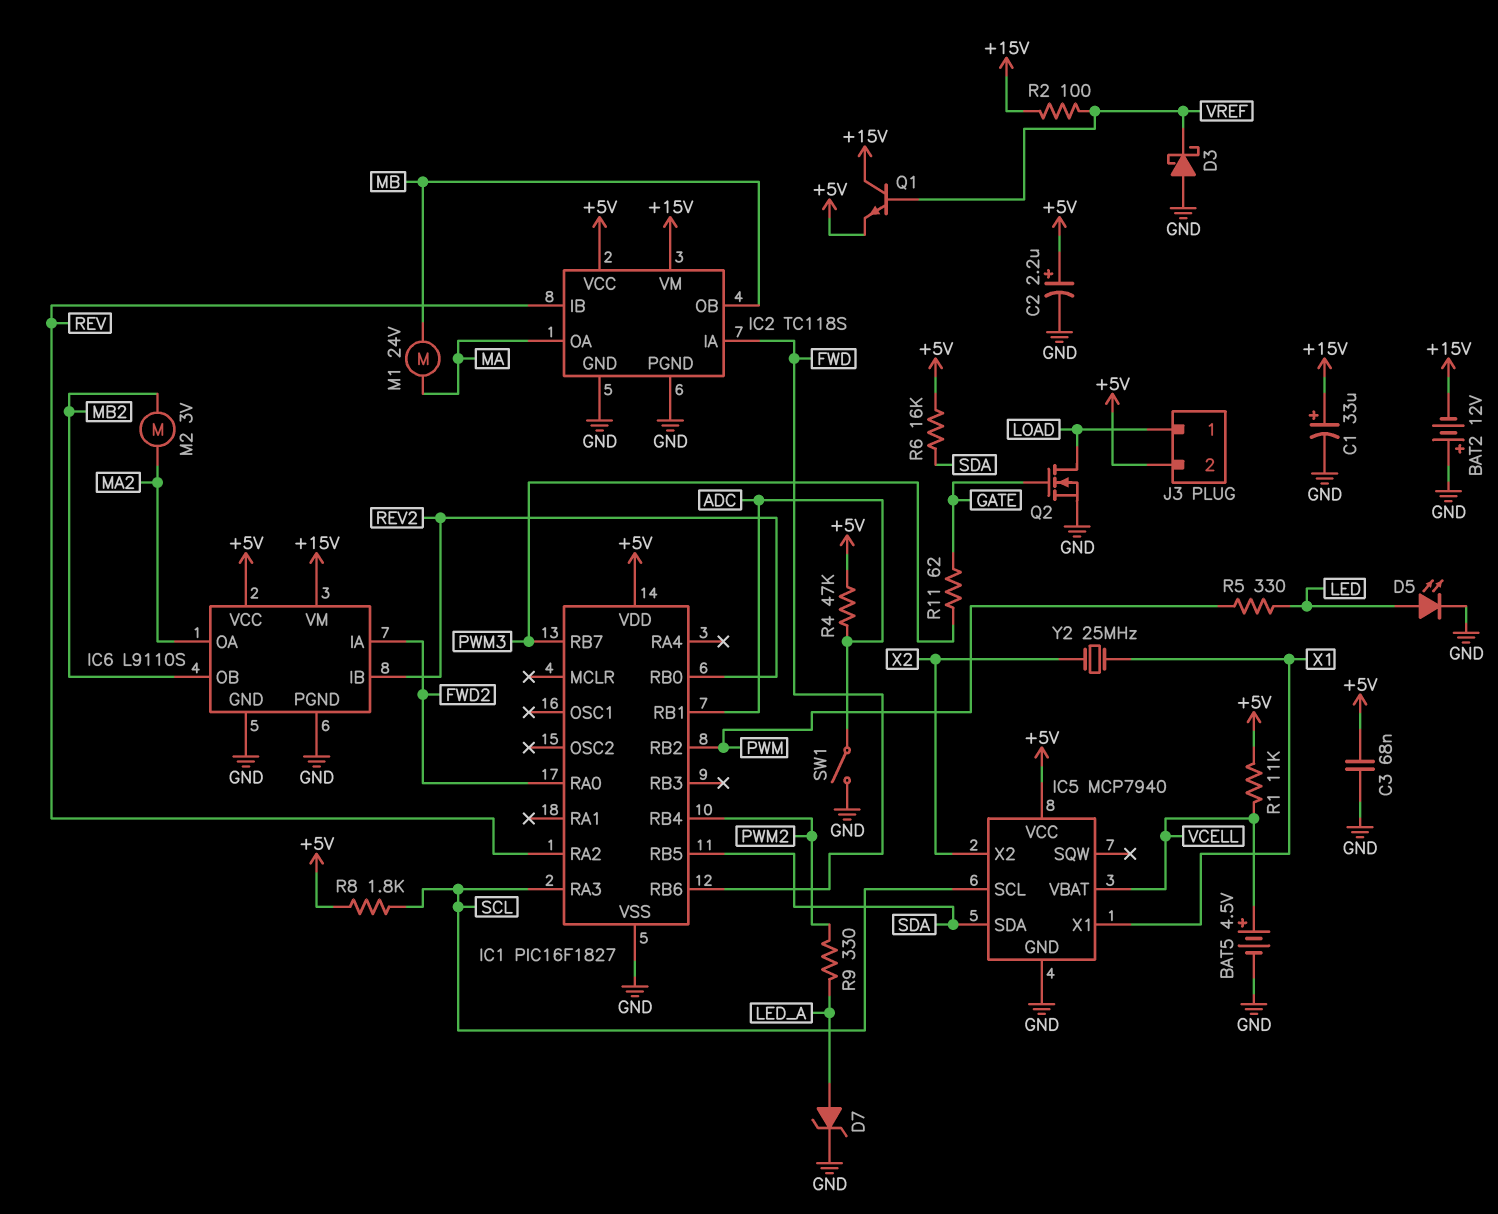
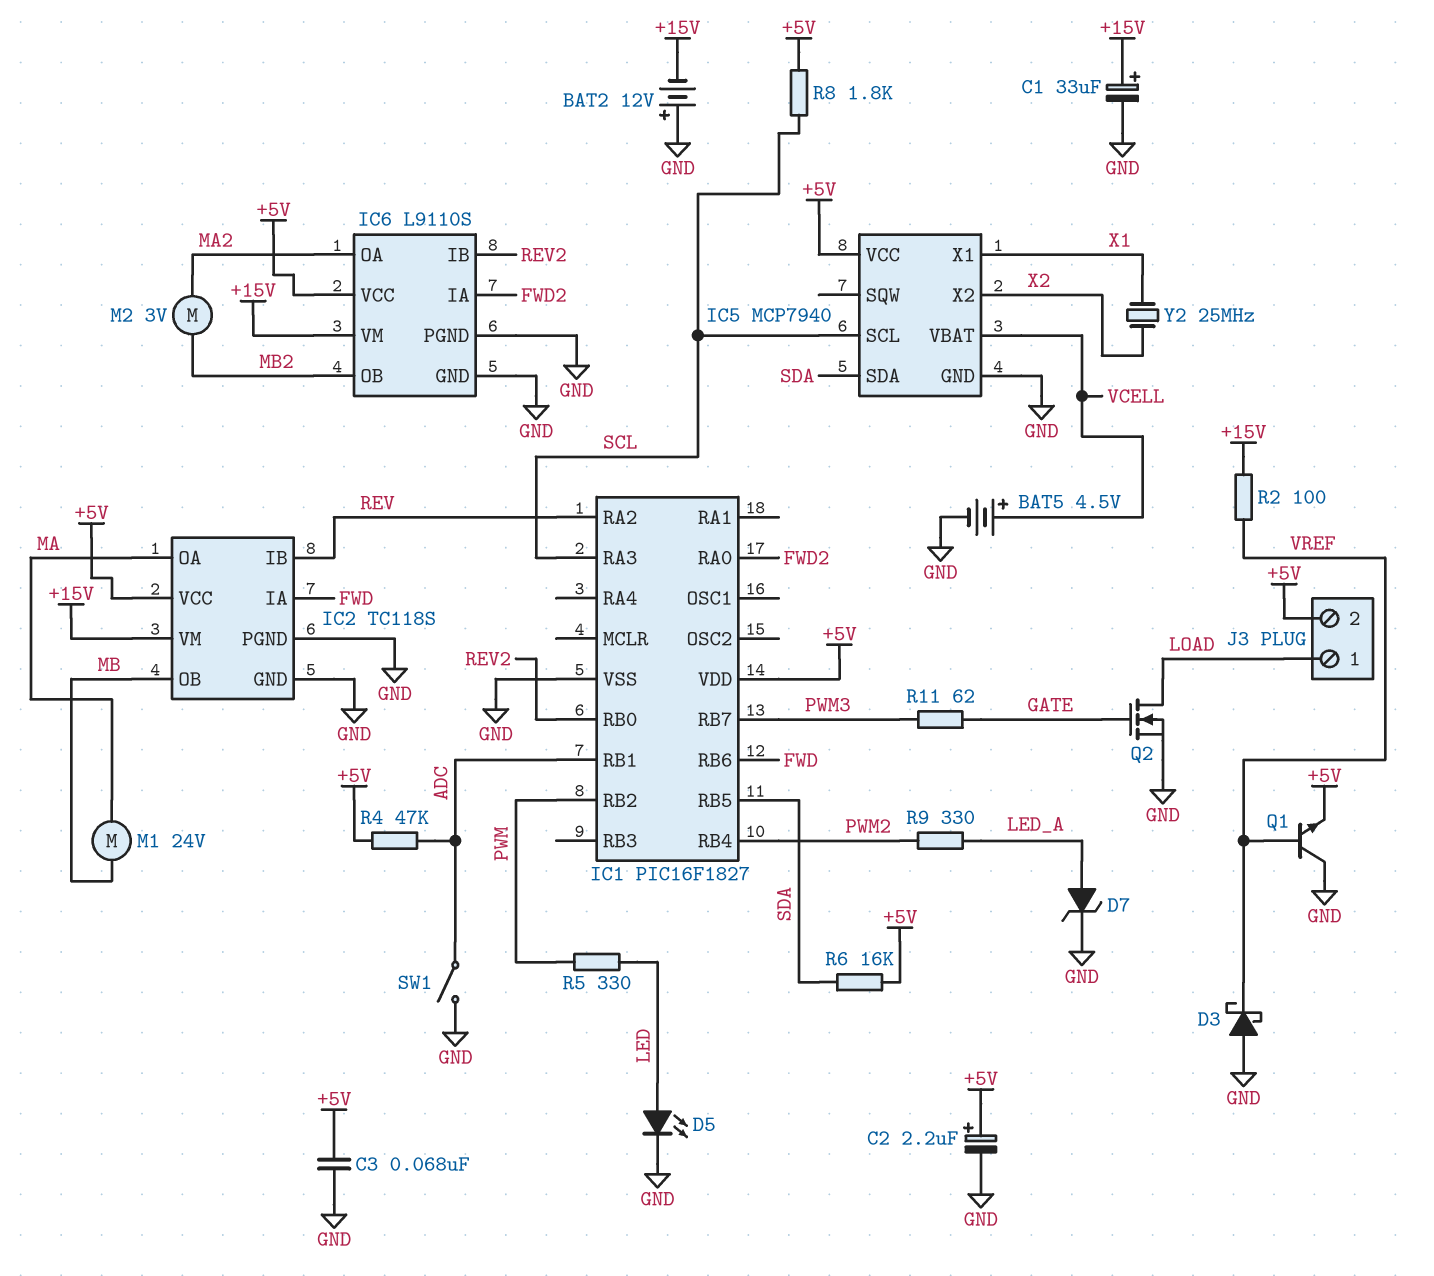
Q1: NPN (B VREF, C +15V, E +5V) -> NPN (B VREF, C GND, E +5V)
R1: 11k (+5V, VCELL) -> none

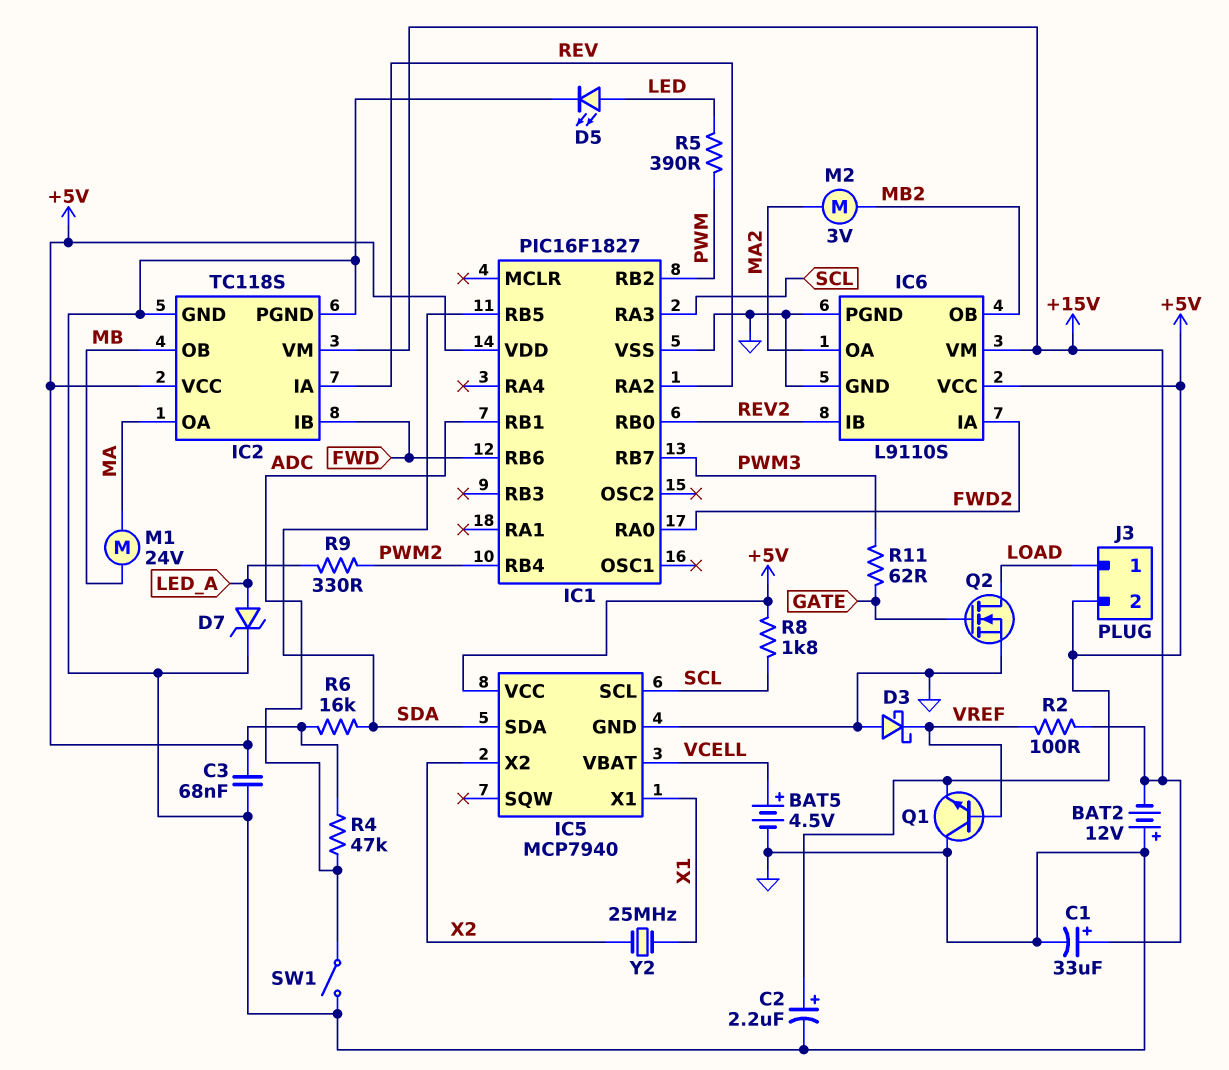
IC2 pin IA: FWD -> REV
IC2 pin IB: REV -> FWD
R5: 330 (LED, PWM) -> 390 (LED, PWM)

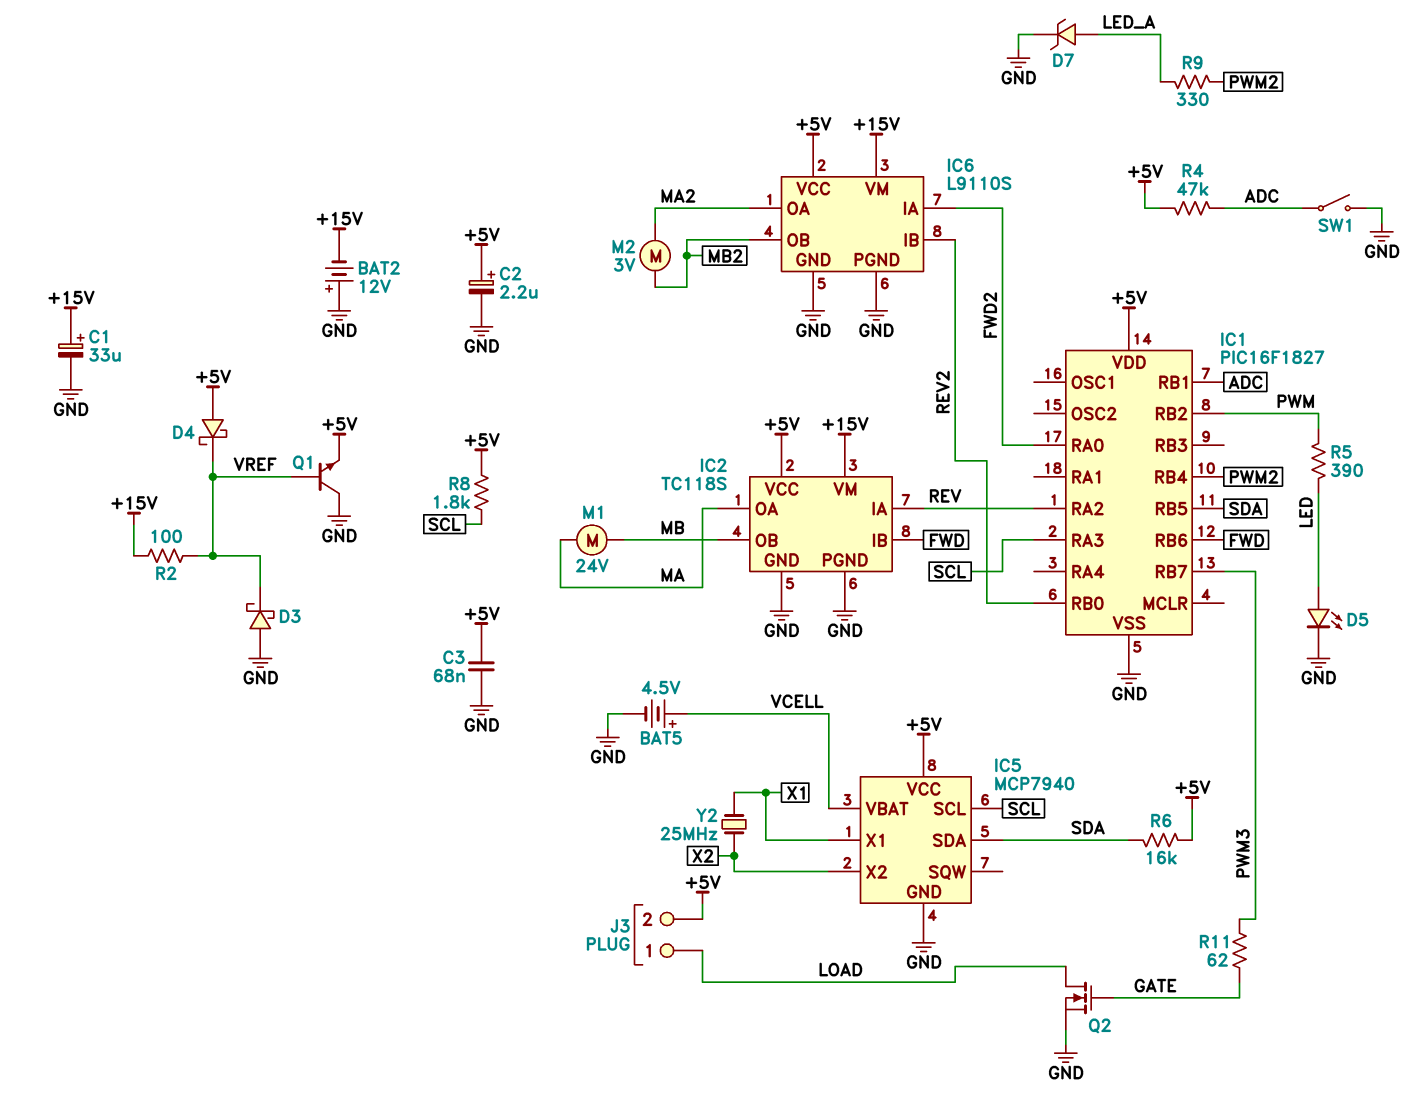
D4: none -> schottky (A +5V, K VREF)

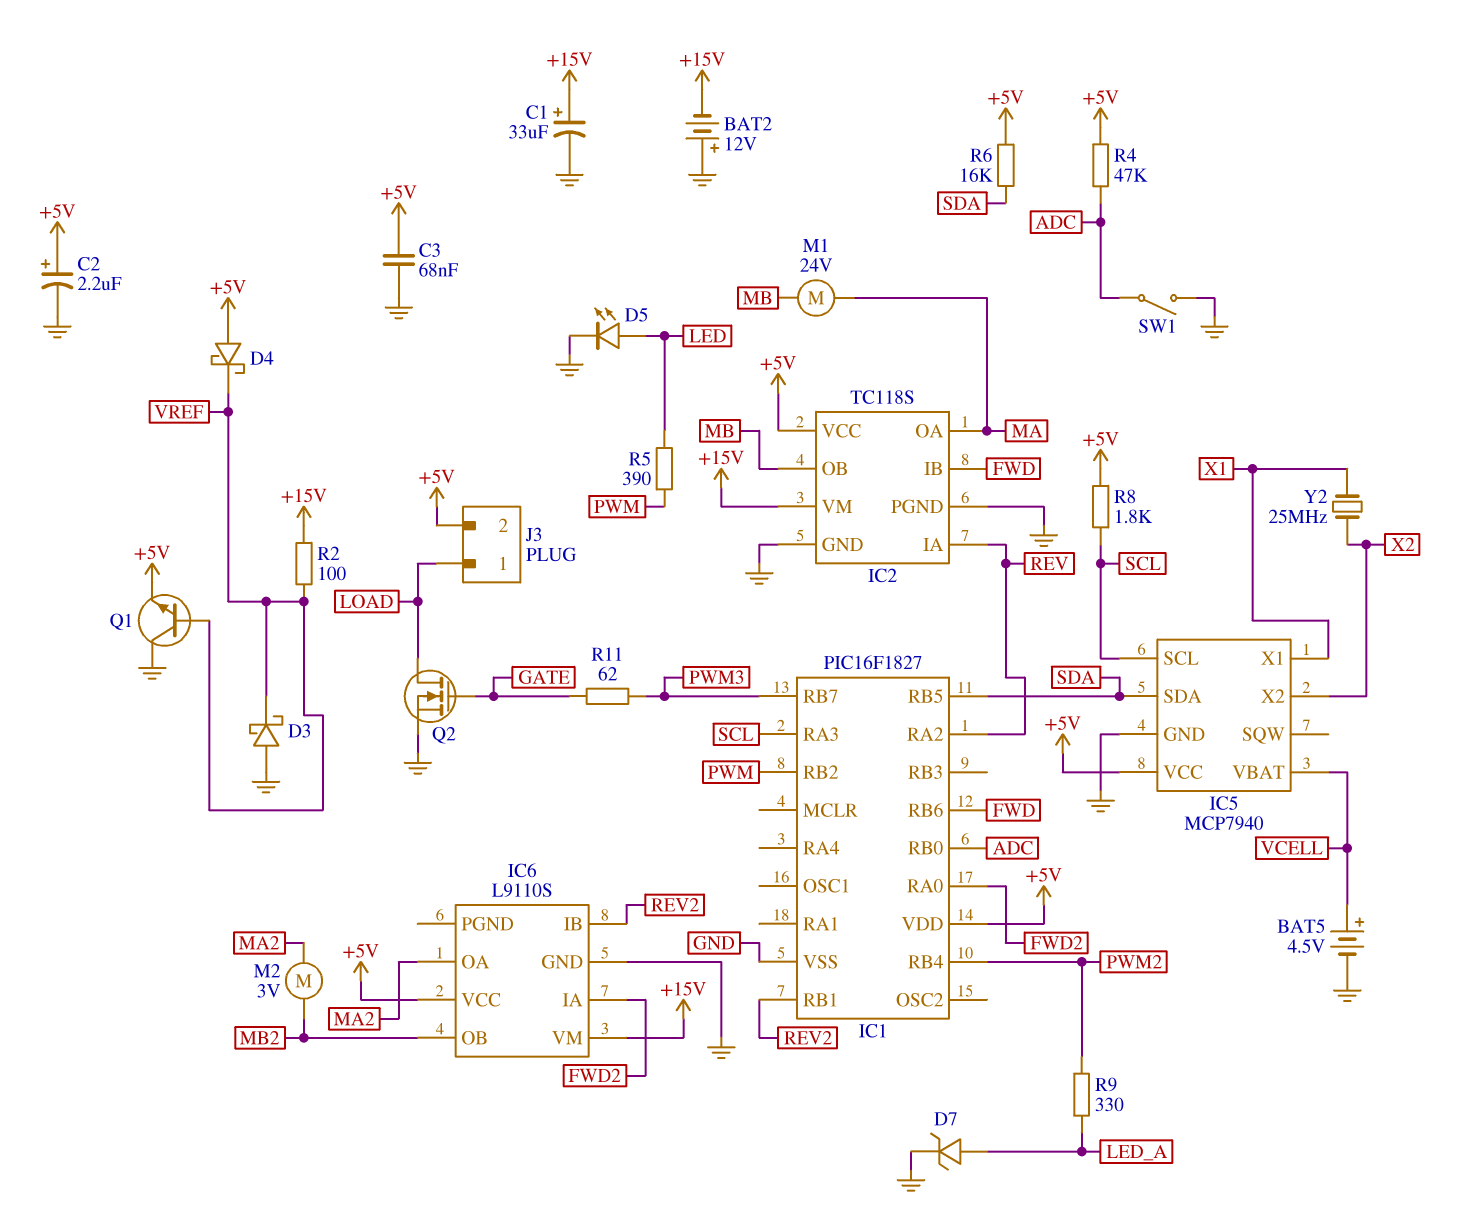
IC1 pin RB0: REV2 -> ADC
IC1 pin RB1: ADC -> REV2
IC6 pin PGND: GND -> none

